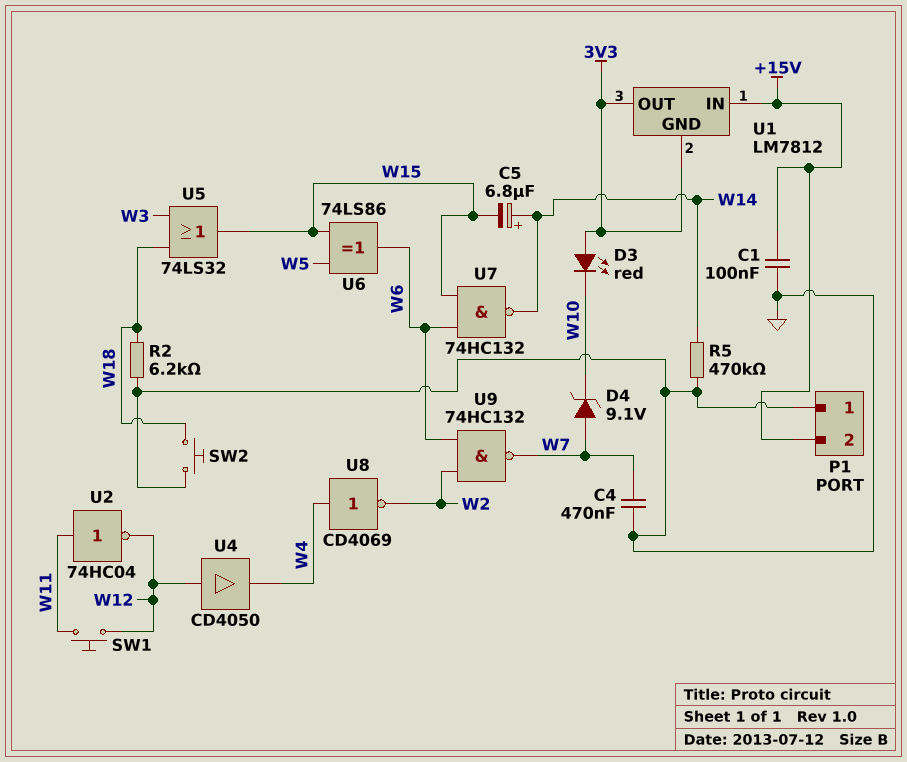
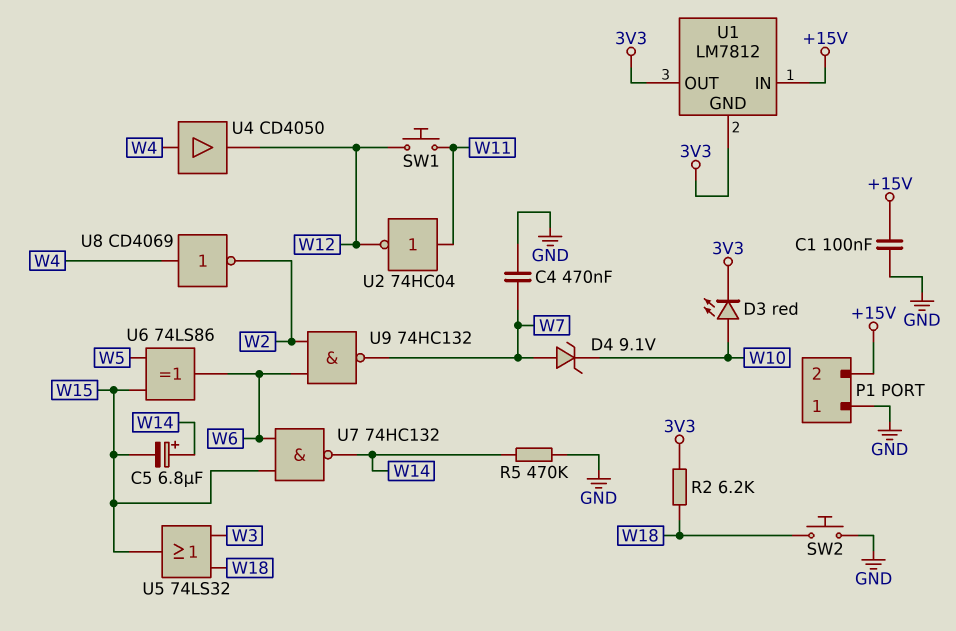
D3: LED red (A 3V3, K W10) -> LED red (A W10, K 3V3)
R2: 6.2k (GND, W18) -> 6.2k (3V3, W18)
U4: buffer CD4050 (in W12, out W4) -> buffer CD4050 (in W4, out W12)

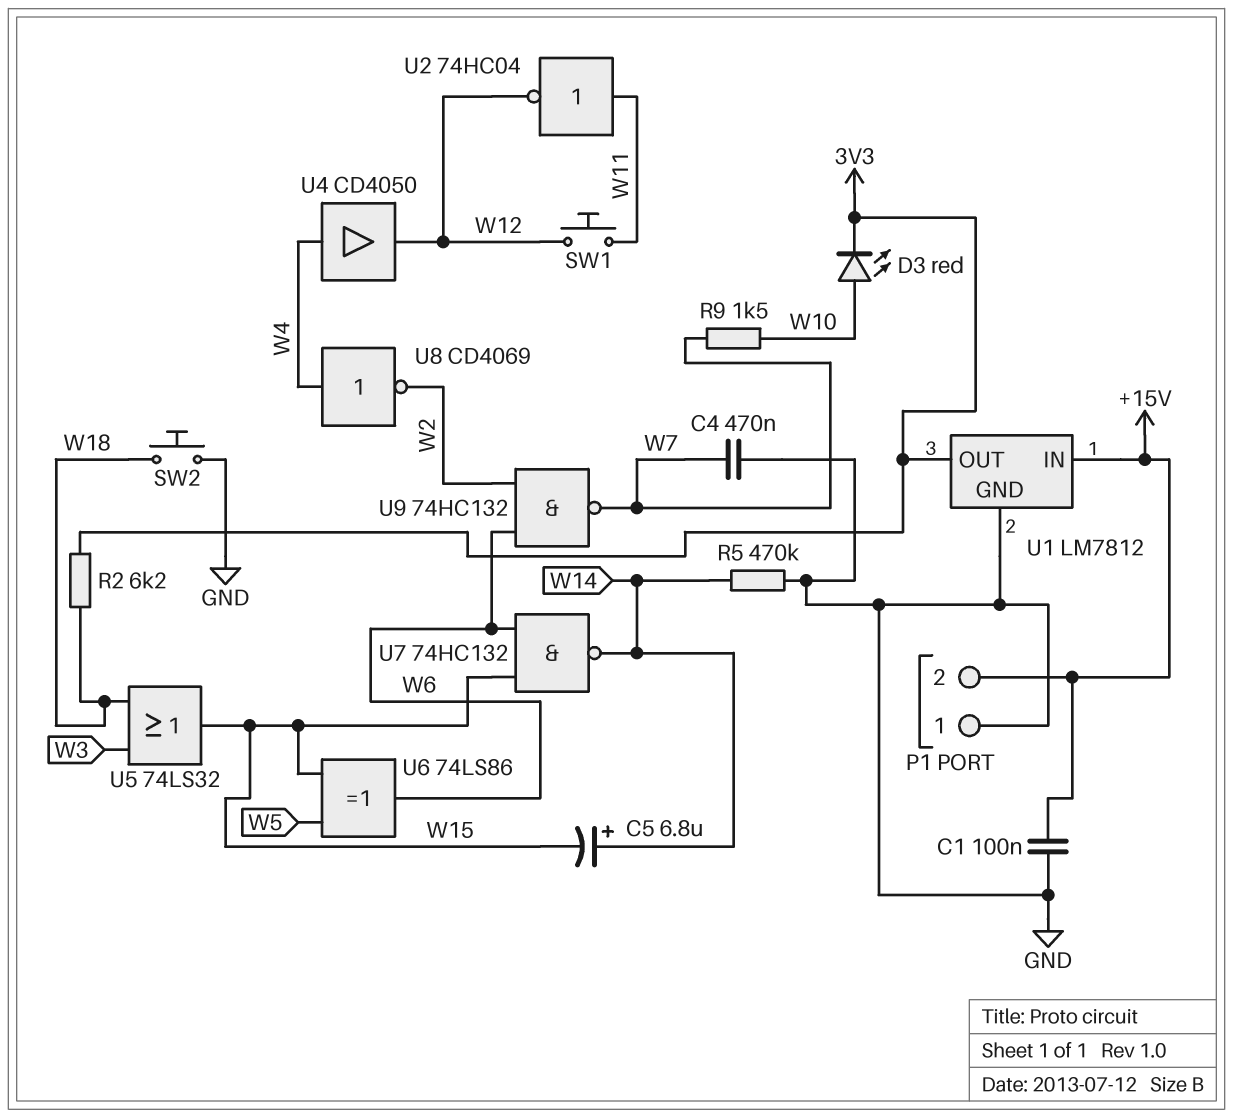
D4: zener 9.1V (A W7, K W10) -> none
R9: none -> 1.5k (W7, W10)
U1 pin GND: 3V3 -> GND

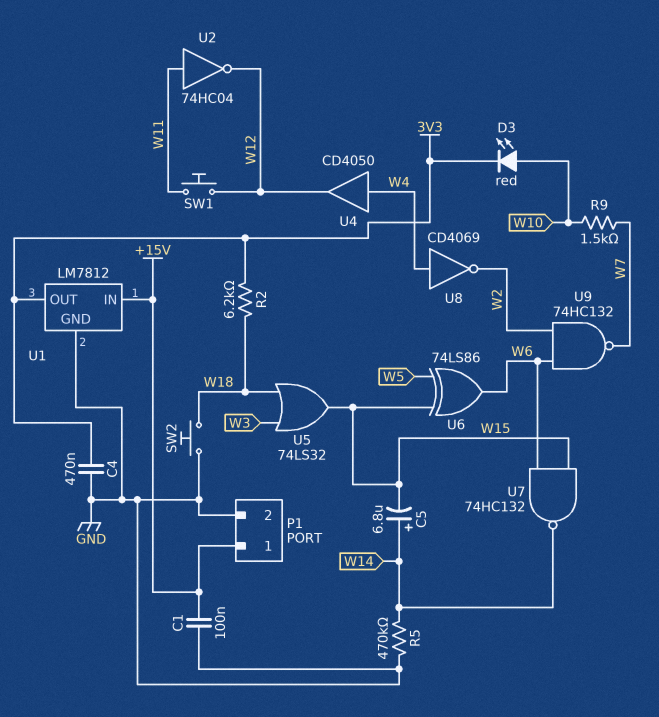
C4: 470nF (GND, W7) -> 470nF (3V3, GND)
P1 pin 1: GND -> +15V
P1 pin 2: +15V -> GND

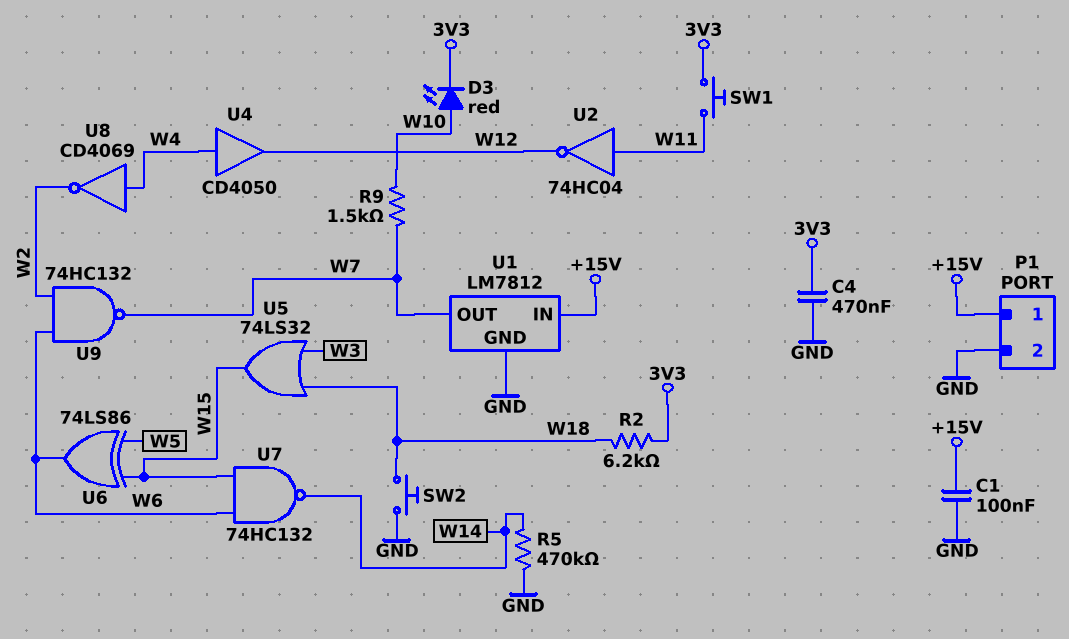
C5: 6.8uF (plus W14, minus W15) -> none
SW1: button (W11, W12) -> button (3V3, W11)
U1 pin OUT: 3V3 -> W7

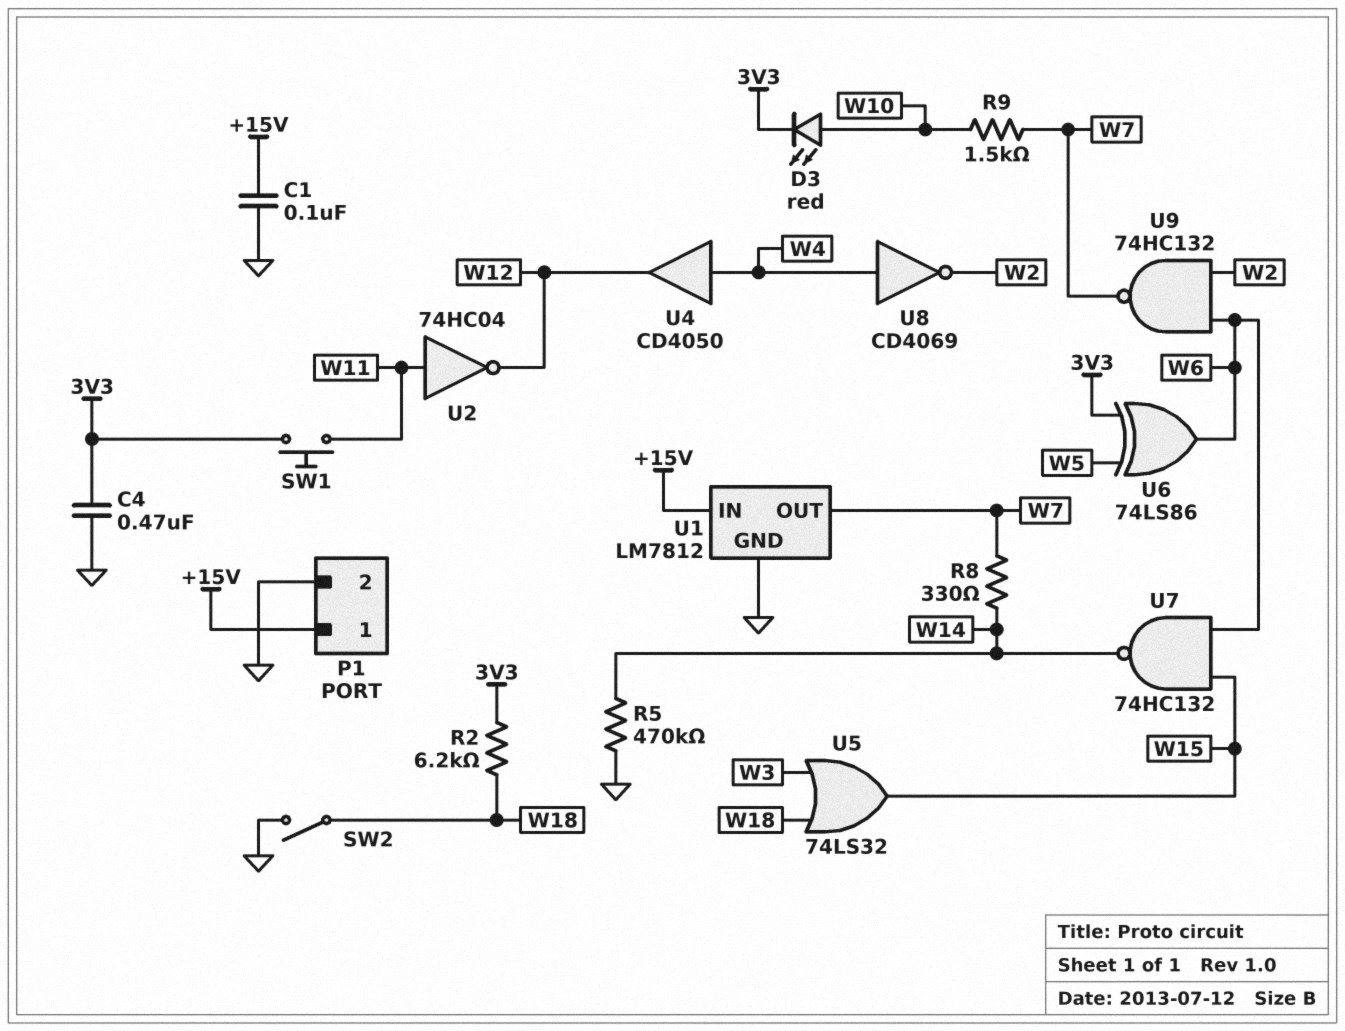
R8: none -> 330 (W7, W14)
SW2: button (GND, W18) -> switch (GND, W18)
U6: XOR 74LS86 (in W5, in W15, out W6) -> XOR 74LS86 (in 3V3, in W5, out W6)

